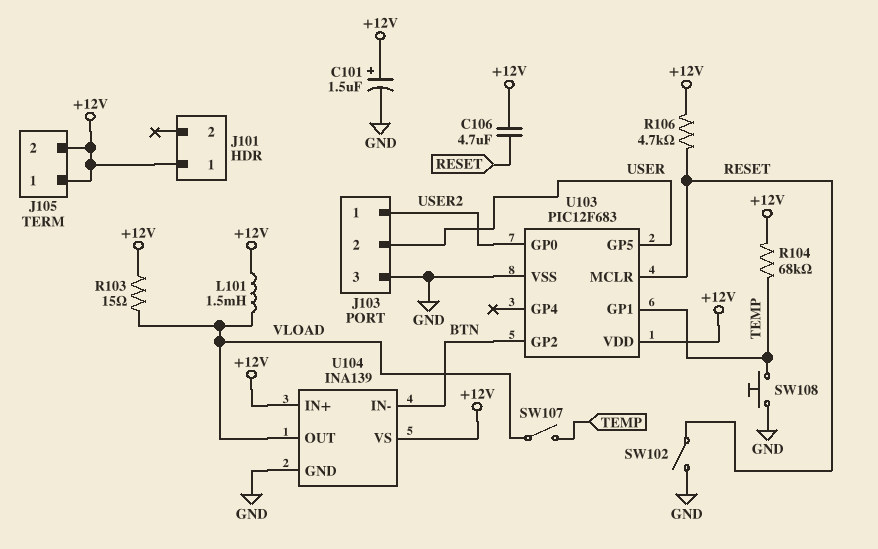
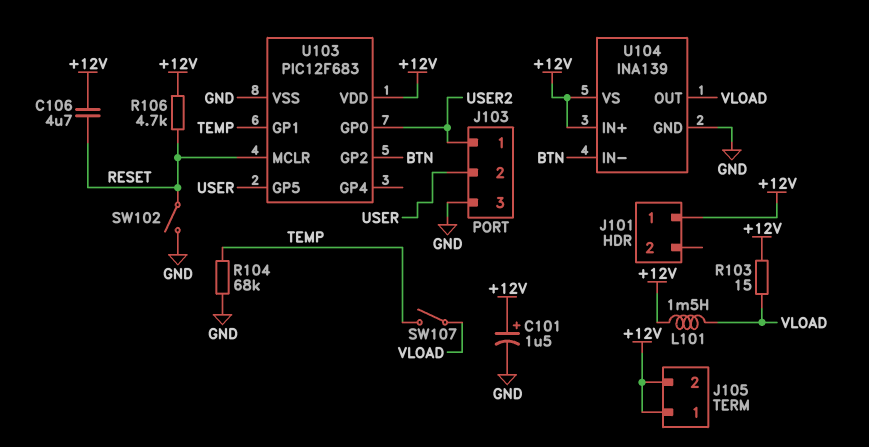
R104: 68k (+12V, TEMP) -> 68k (GND, TEMP)
SW108: button (GND, TEMP) -> none

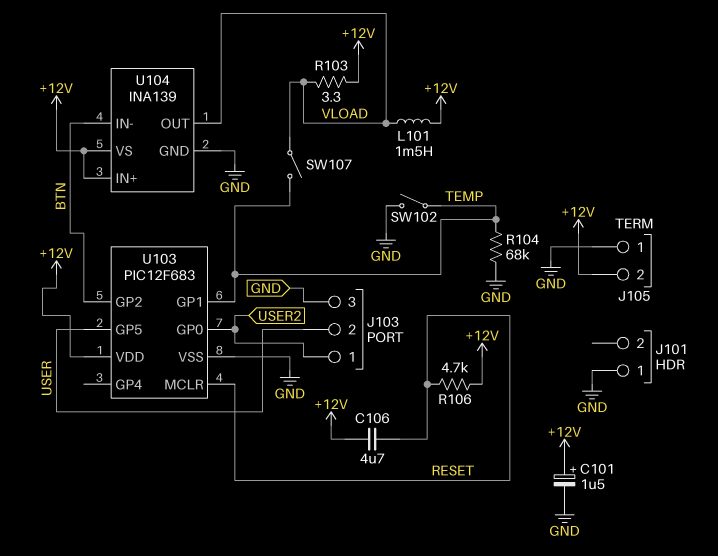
J101 pin 1: +12V -> GND
J105 pin 1: +12V -> GND
R103: 15 (+12V, VLOAD) -> 3.3 (+12V, VLOAD)
SW102: switch (GND, RESET) -> switch (GND, TEMP)

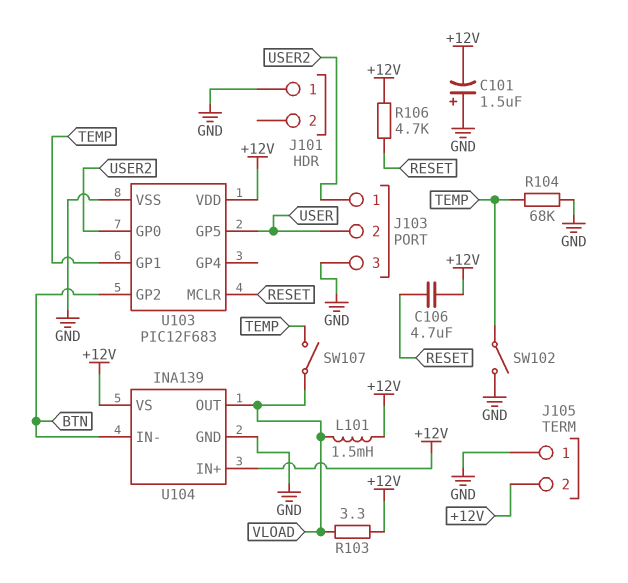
C101: 1.5uF (plus +12V, minus GND) -> 1.5uF (plus GND, minus +12V)

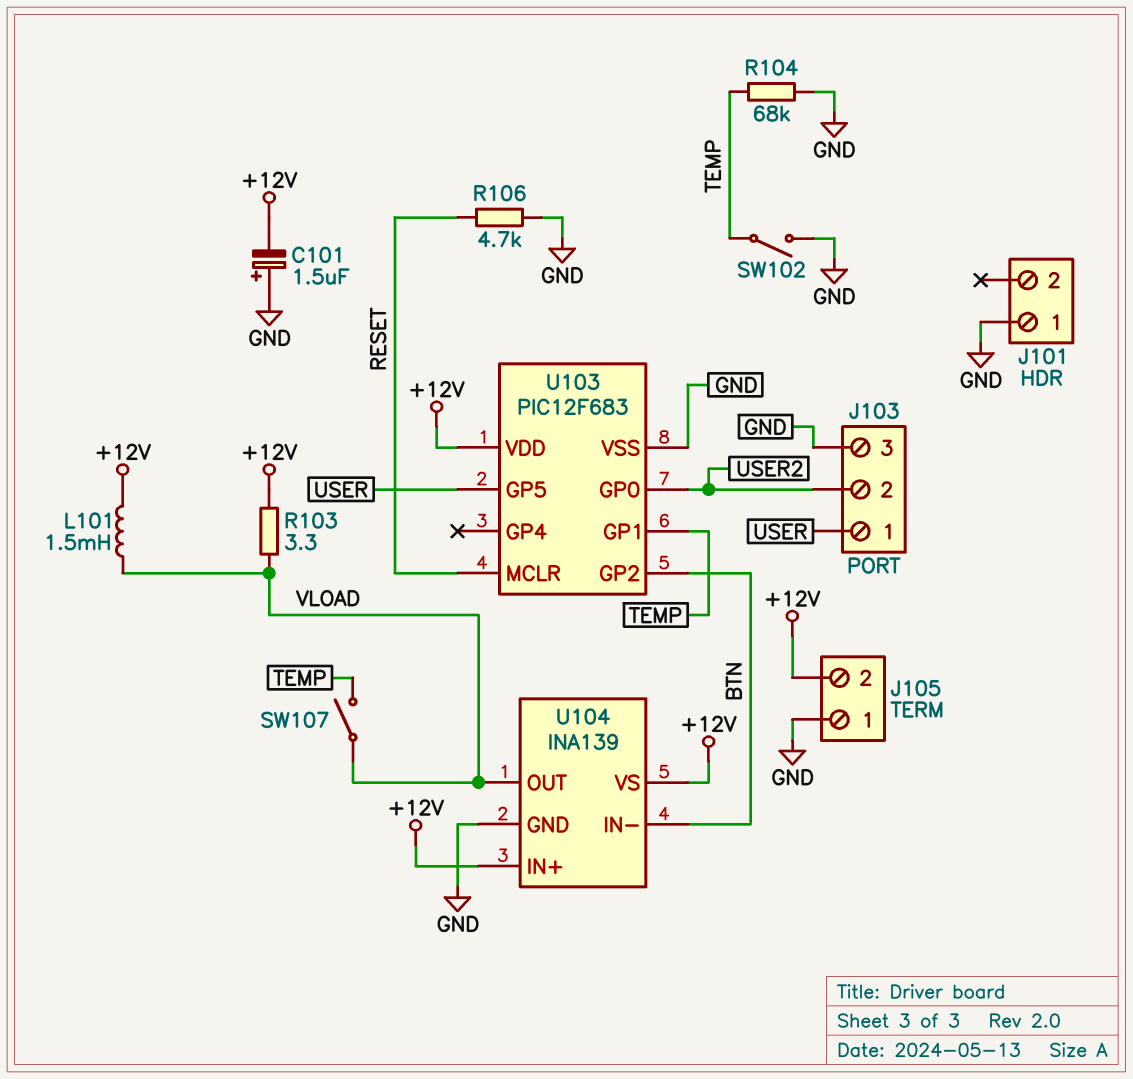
C106: 4.7uF (+12V, RESET) -> none
J103 pin 1: USER2 -> USER
J103 pin 2: USER -> USER2
R106: 4.7k (+12V, RESET) -> 4.7k (GND, RESET)

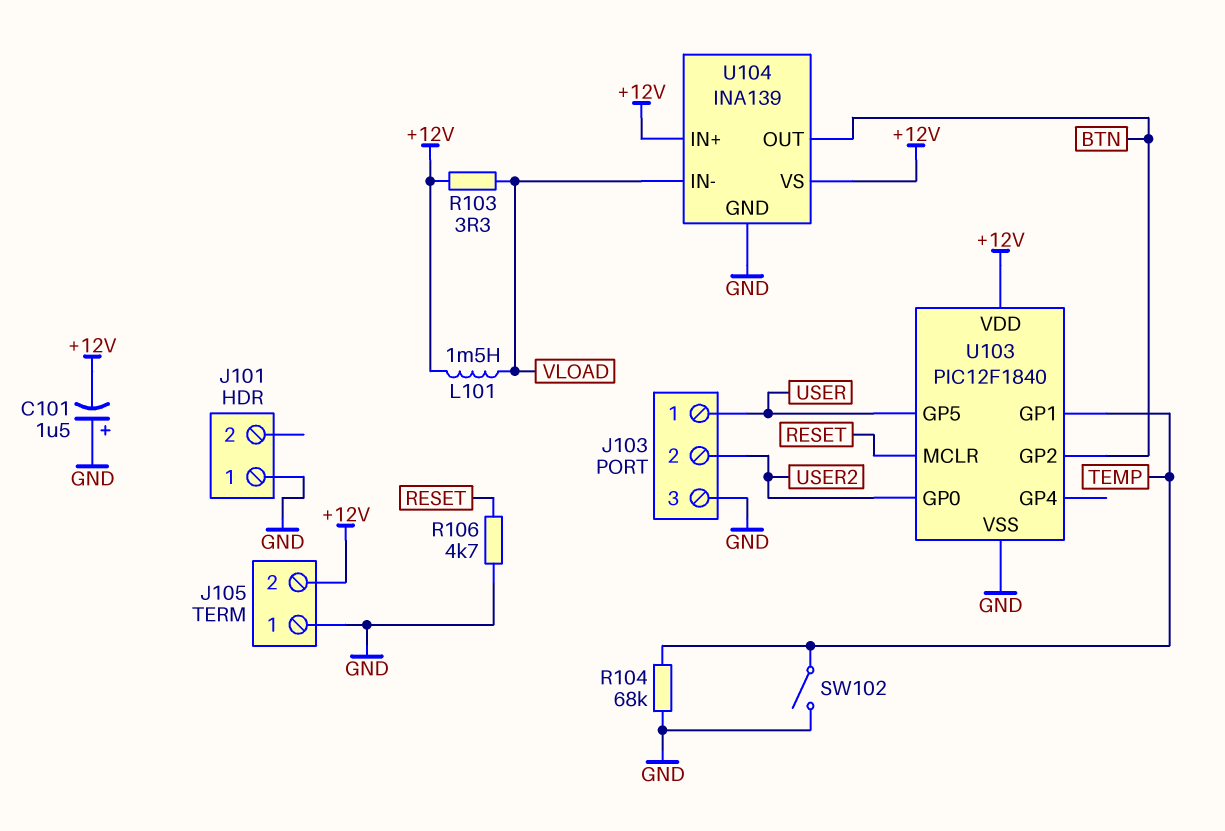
SW107: switch (TEMP, VLOAD) -> none
U103: PIC12F683 -> PIC12F1840
U104 pin IN-: BTN -> VLOAD
U104 pin OUT: VLOAD -> BTN

